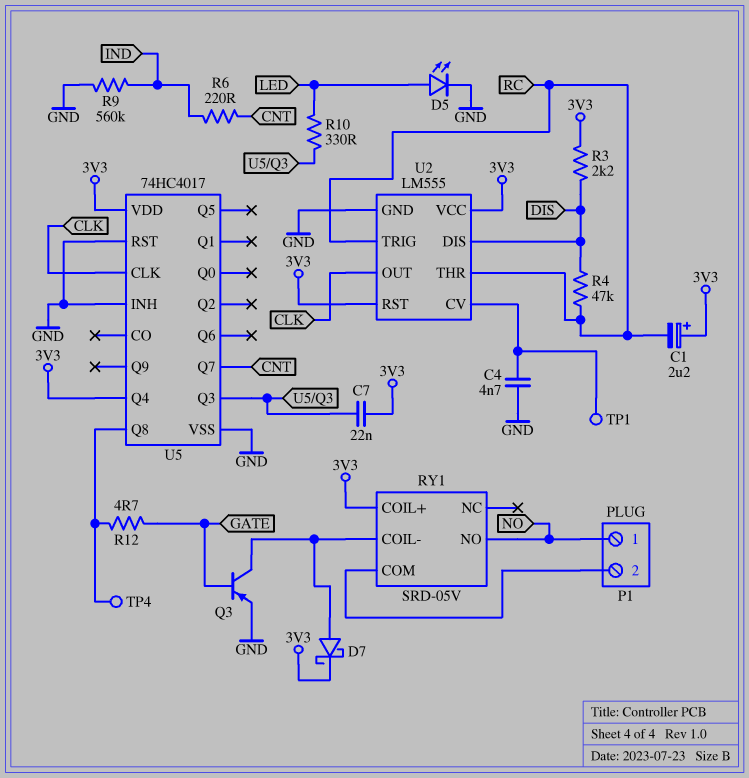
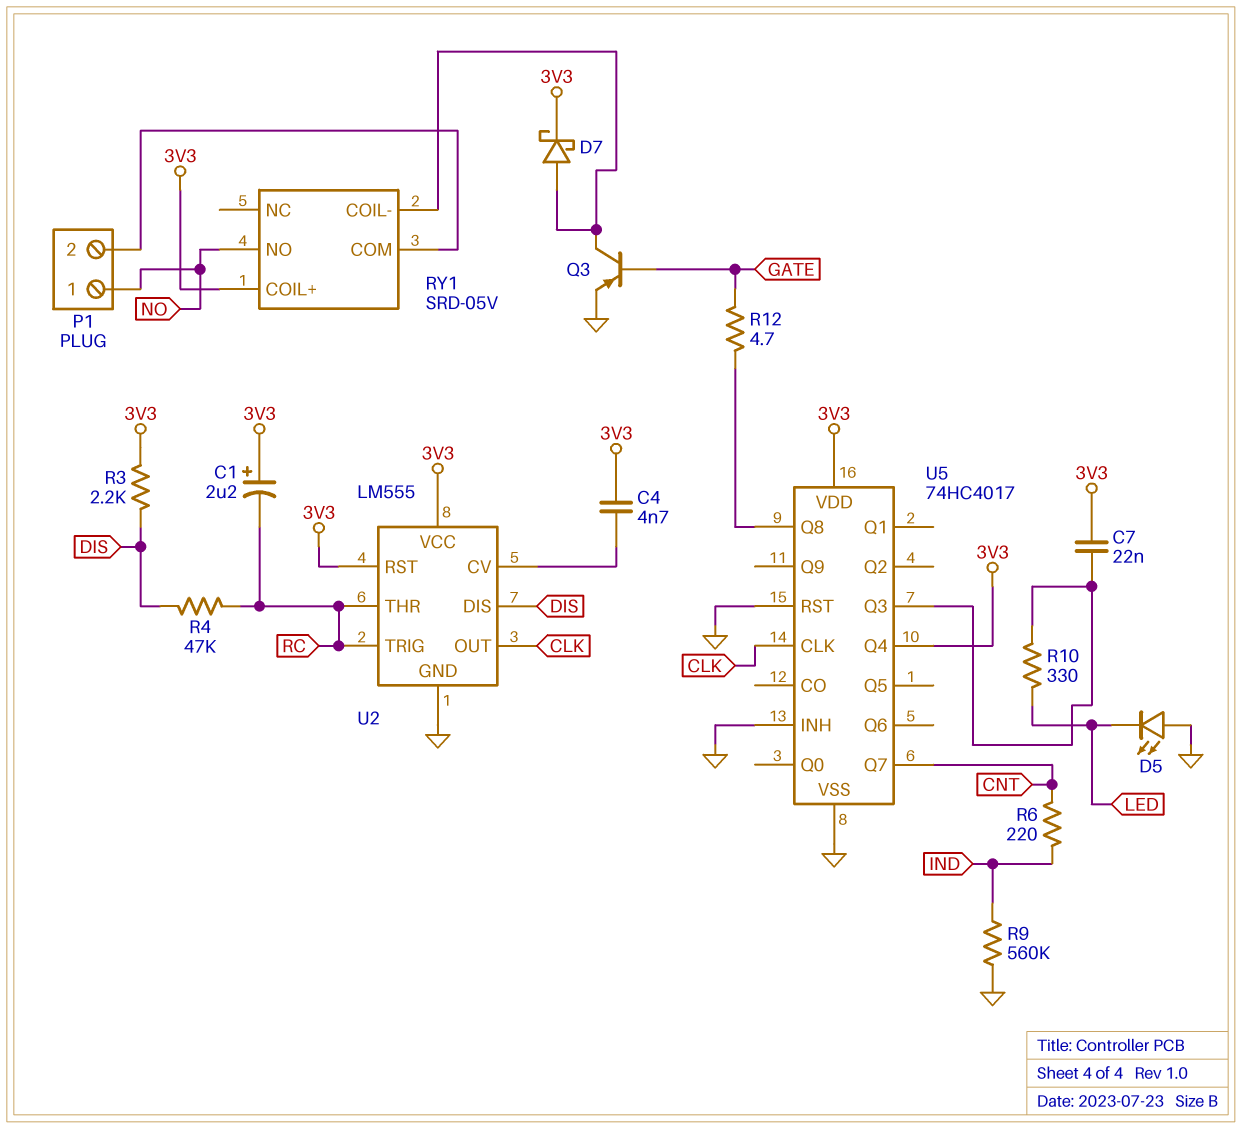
C4: 4.7nF (GND, U2/CV) -> 4.7nF (3V3, U2/CV)
D5: LED (A LED, K GND) -> LED (A GND, K LED)
TP1: test point (U2/CV) -> none
TP4: test point (U5/Q8) -> none

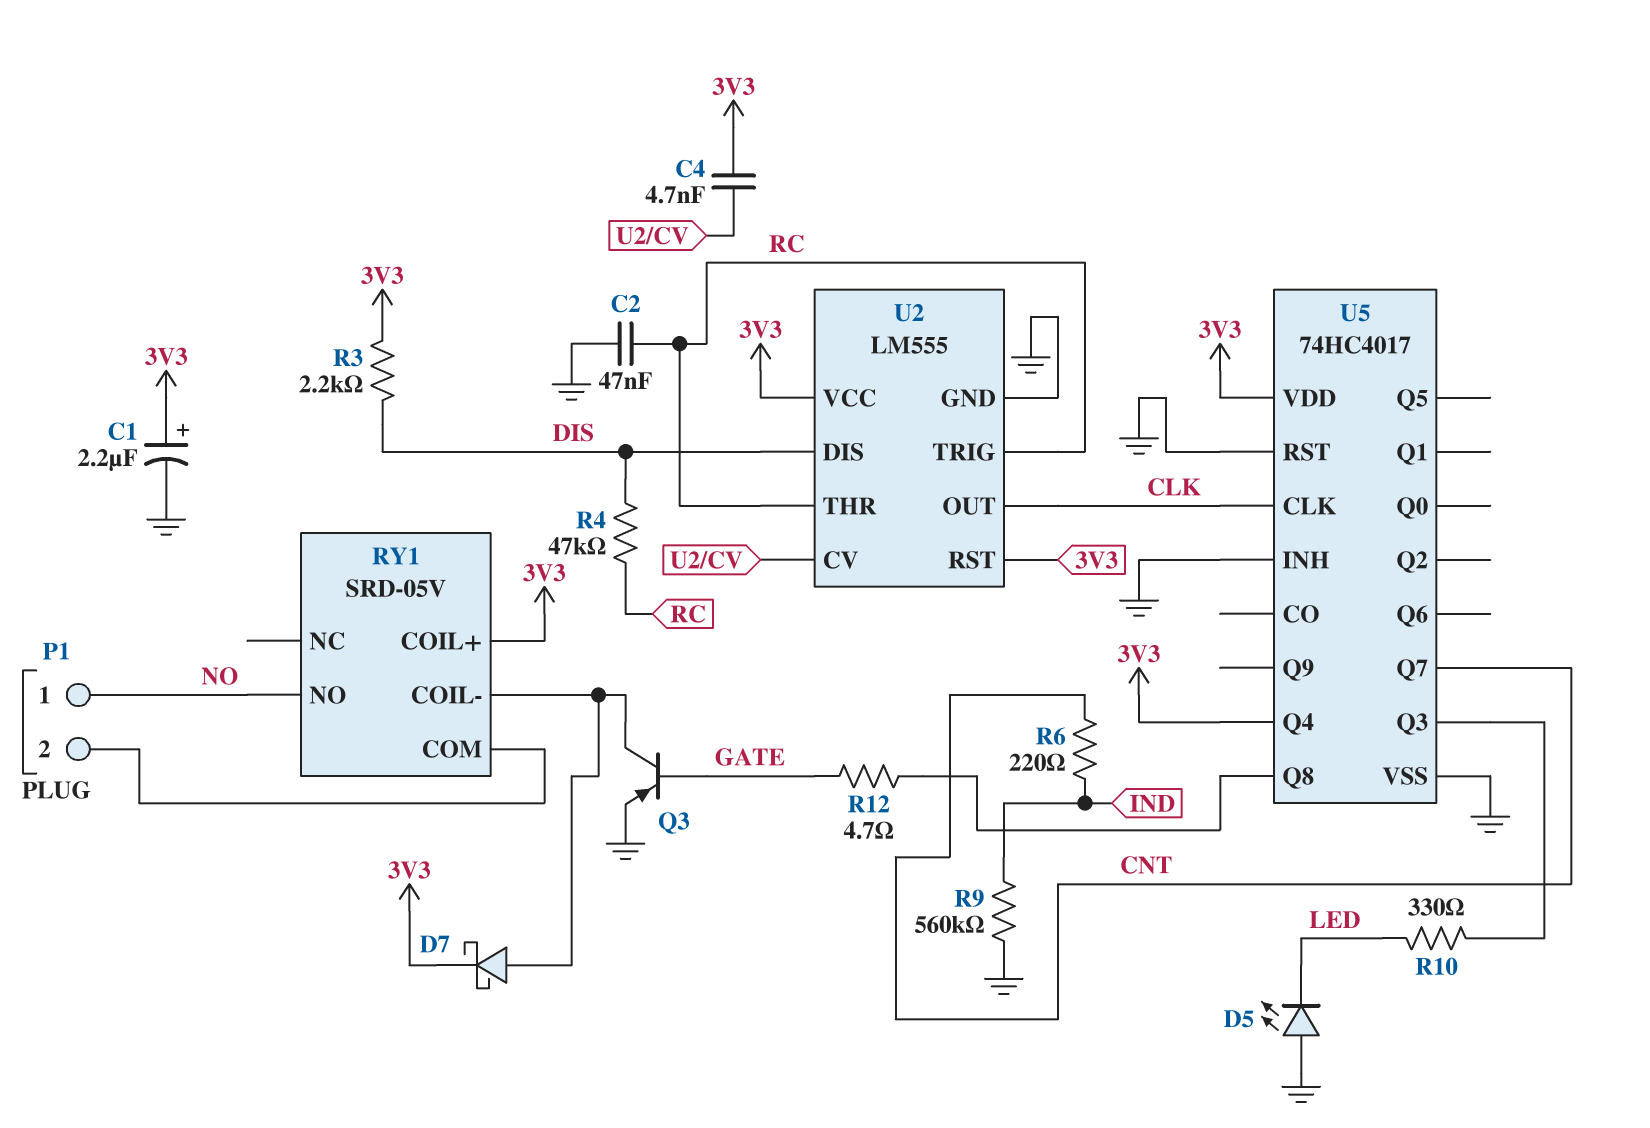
C1: 2.2uF (plus 3V3, minus RC) -> 2.2uF (plus 3V3, minus GND)
C2: none -> 47nF (GND, RC)
C7: 22nF (3V3, U5/Q3) -> none

